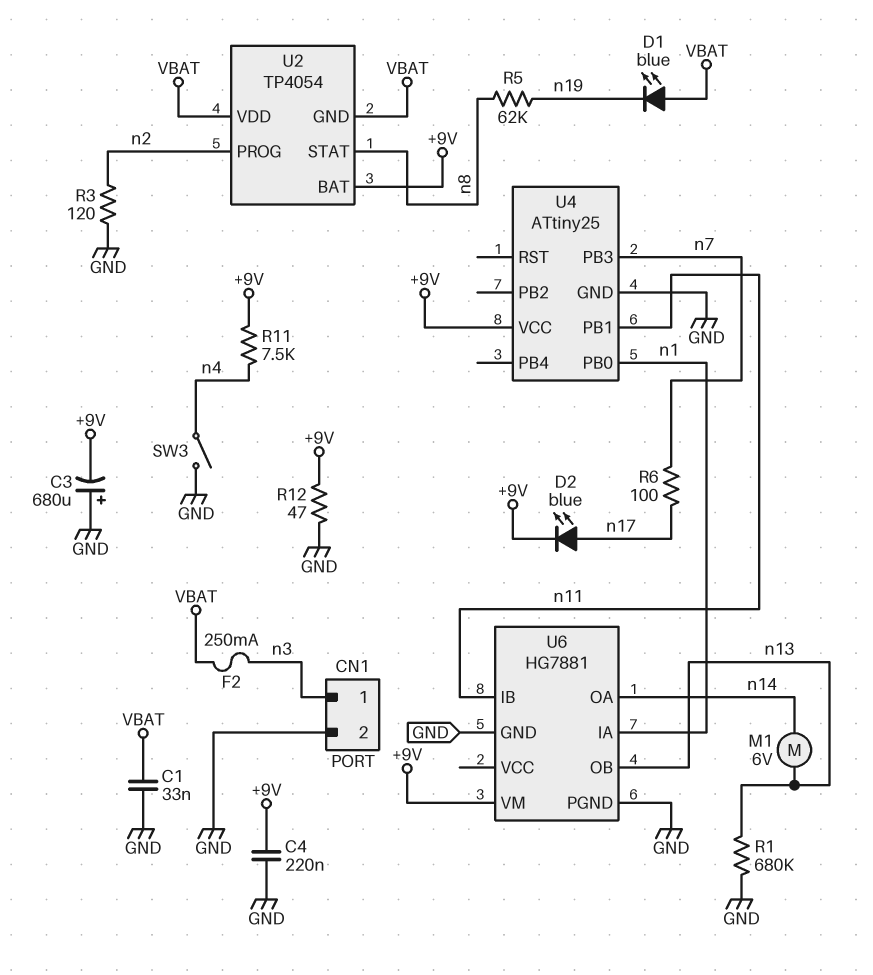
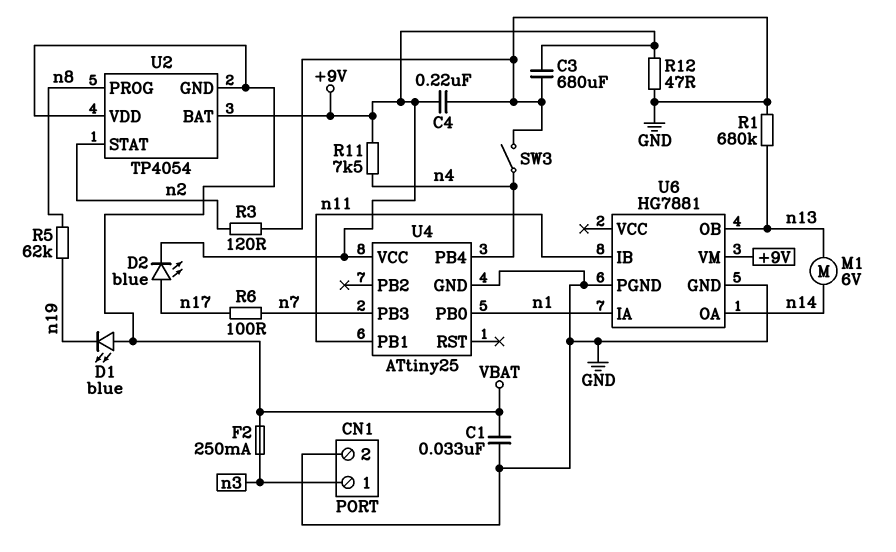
C3: 680uF (plus GND, minus +9V) -> 680uF (+9V, GND)
U2 pin PROG: n2 -> n8
U2 pin STAT: n8 -> n2
U4 pin PB4: none -> n4

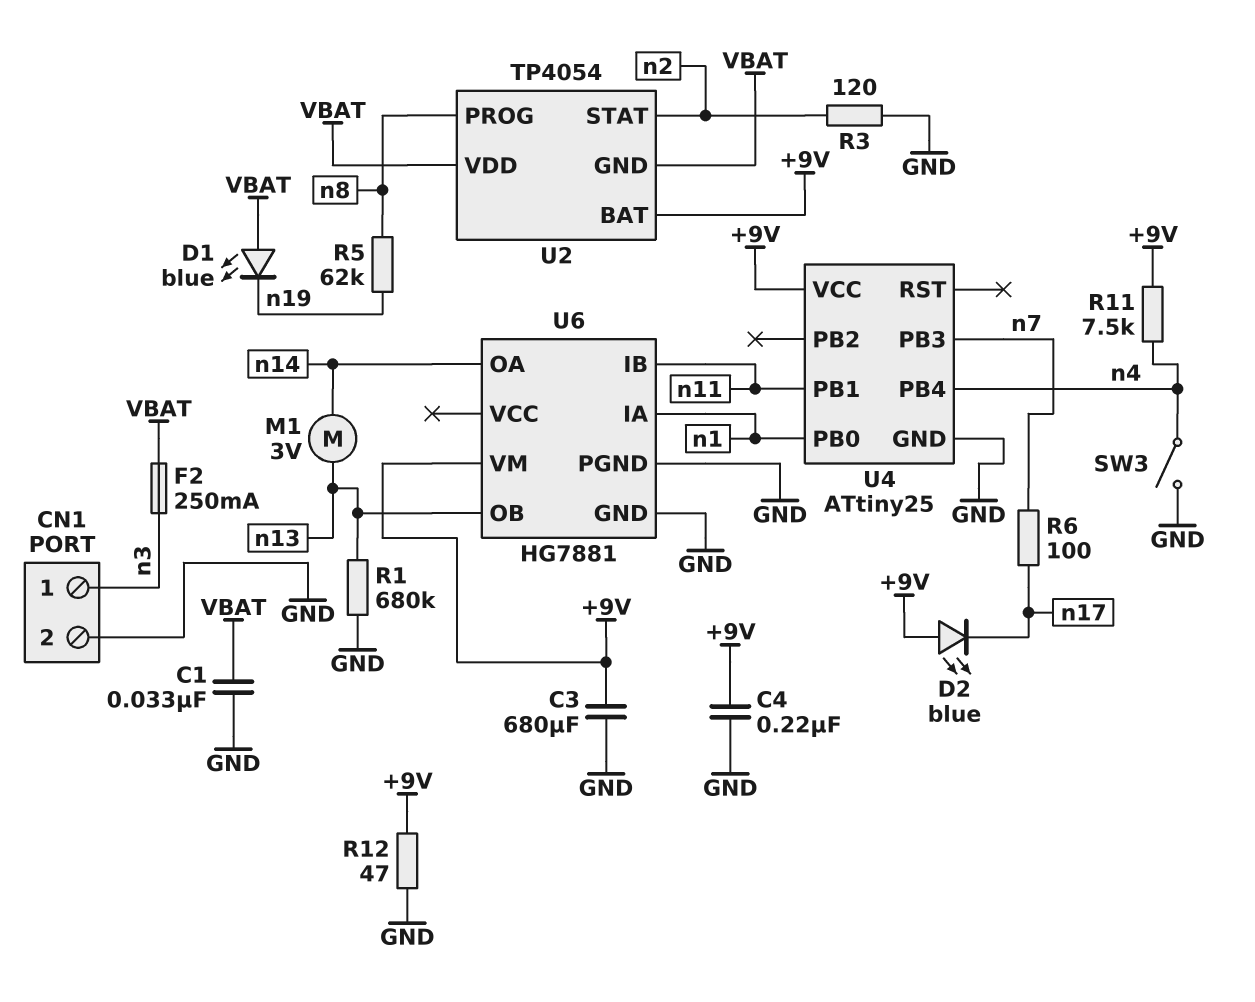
D2: LED blue (A n17, K +9V) -> LED blue (A +9V, K n17)
M1: motor 6V (n13, n14) -> motor 3V (n13, n14)

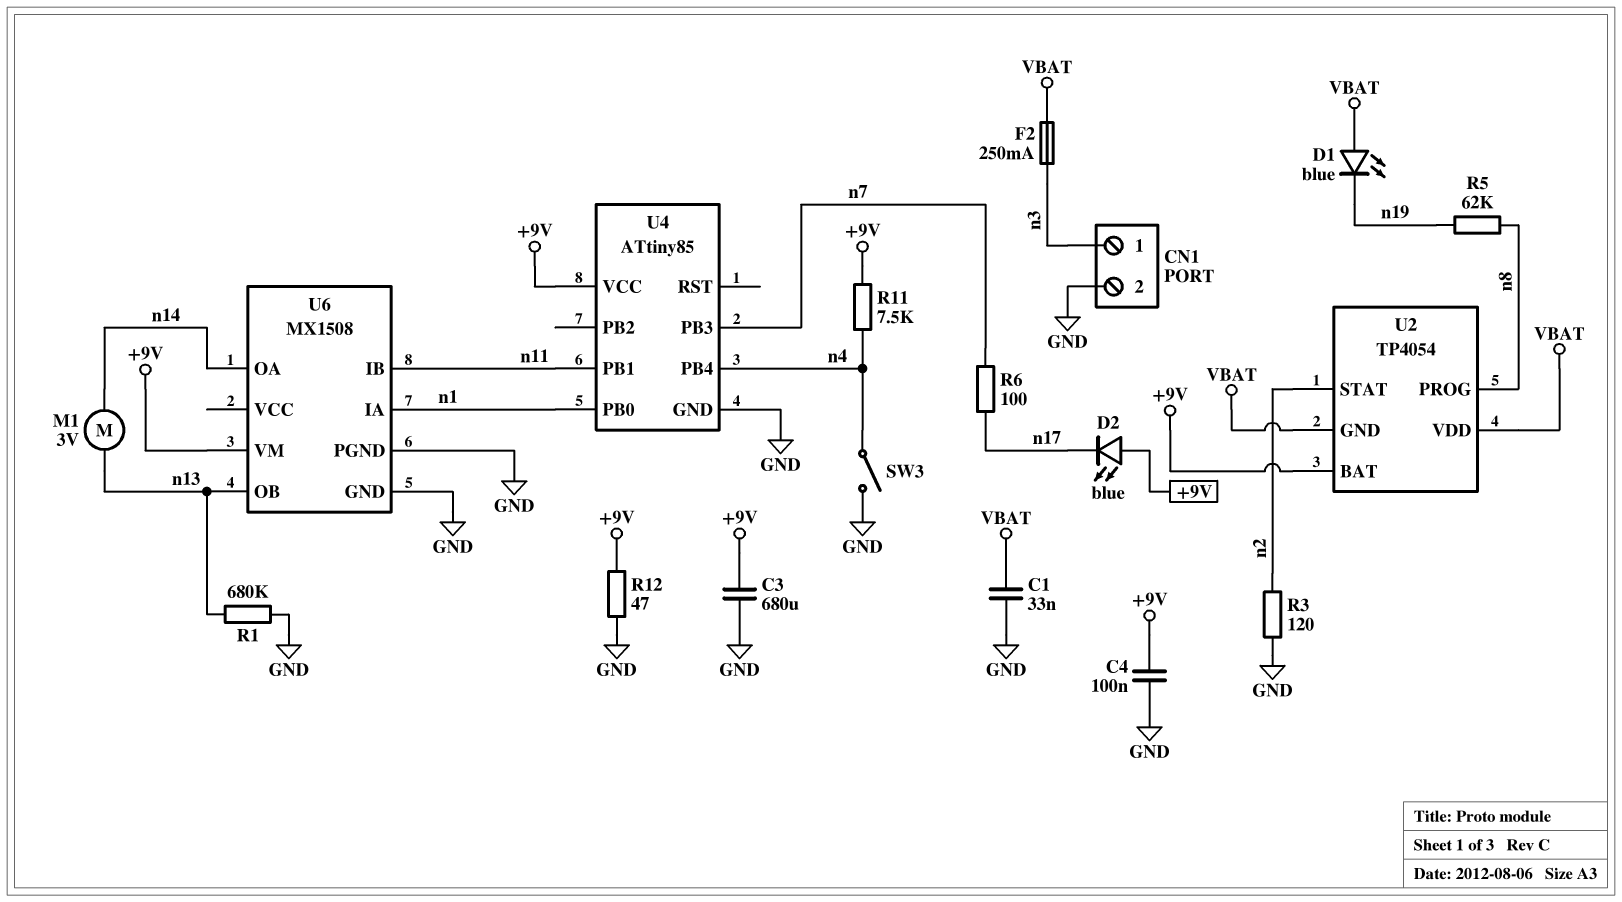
C4: 220nF (+9V, GND) -> 100nF (+9V, GND)
U4: ATtiny25 -> ATtiny85
U6: HG7881 -> MX1508

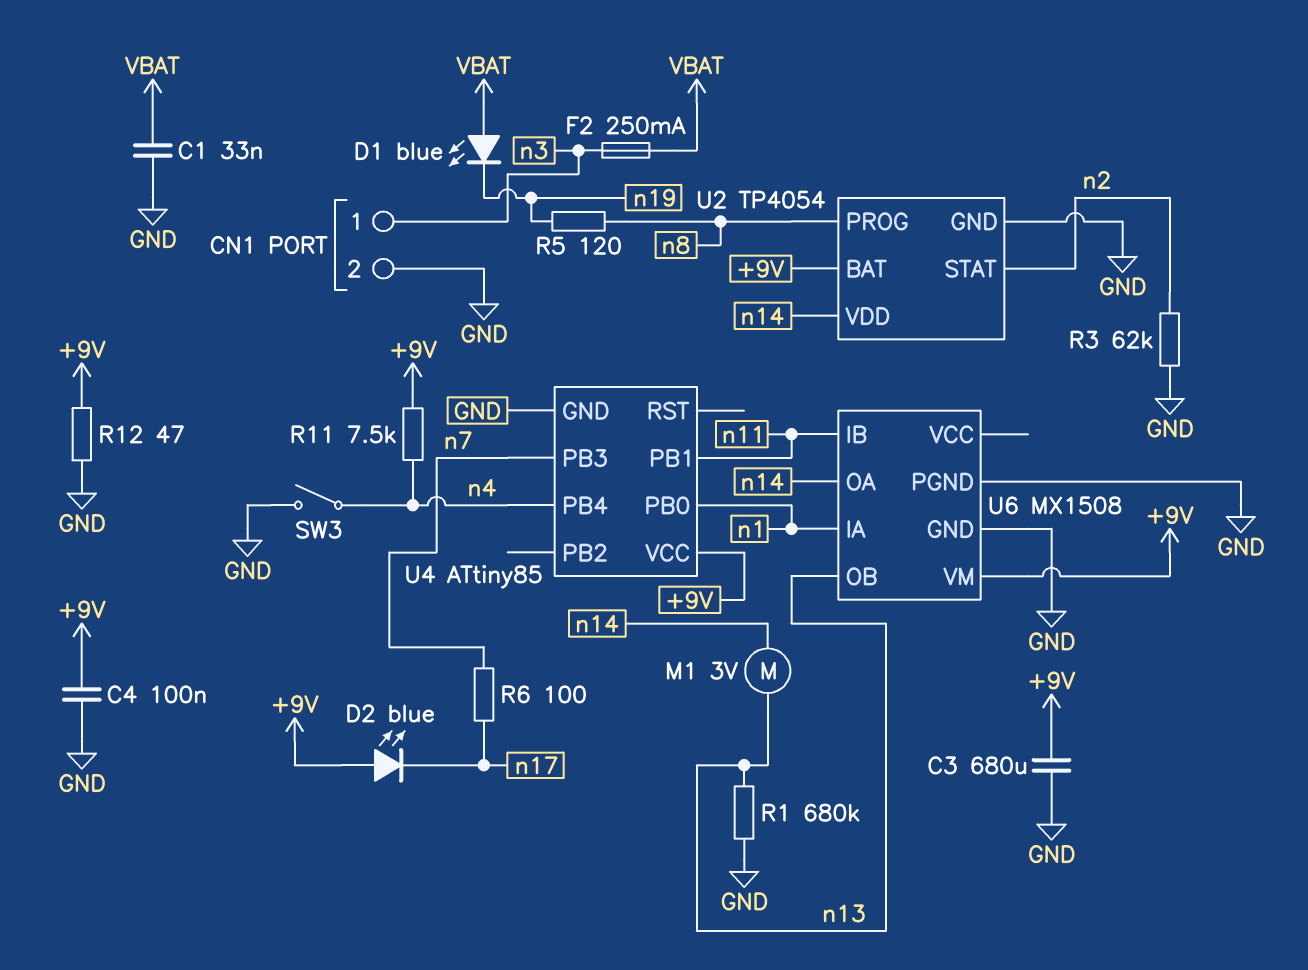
R3: 120 (GND, n2) -> 62k (GND, n2)
R5: 62k (n8, n19) -> 120 (n8, n19)
U2 pin GND: VBAT -> GND
U2 pin VDD: VBAT -> n14

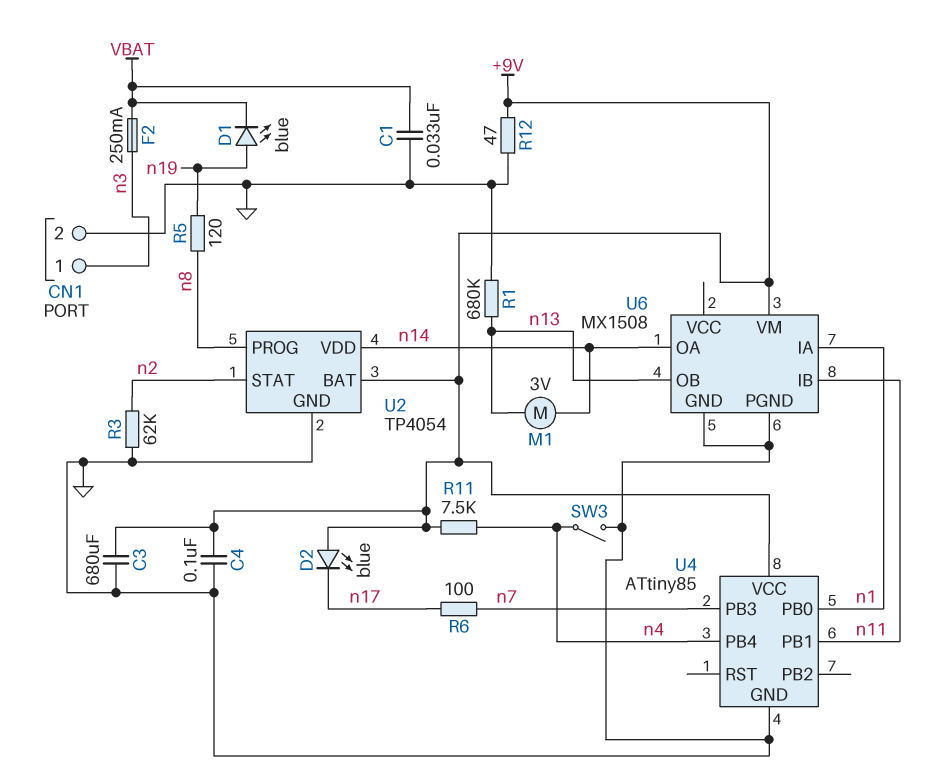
D1: LED blue (A VBAT, K n19) -> LED blue (A n19, K VBAT)

